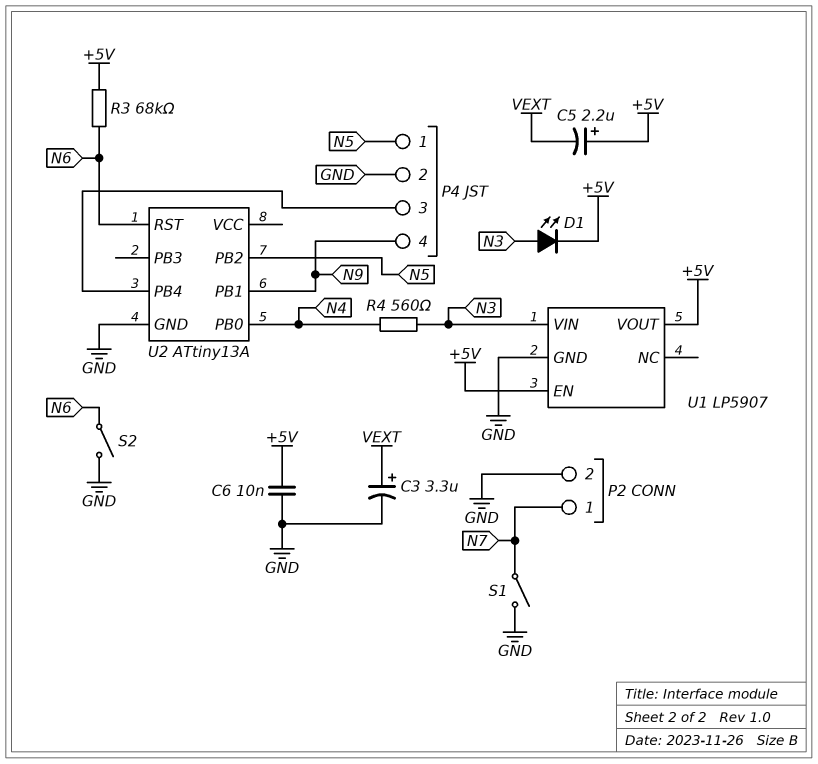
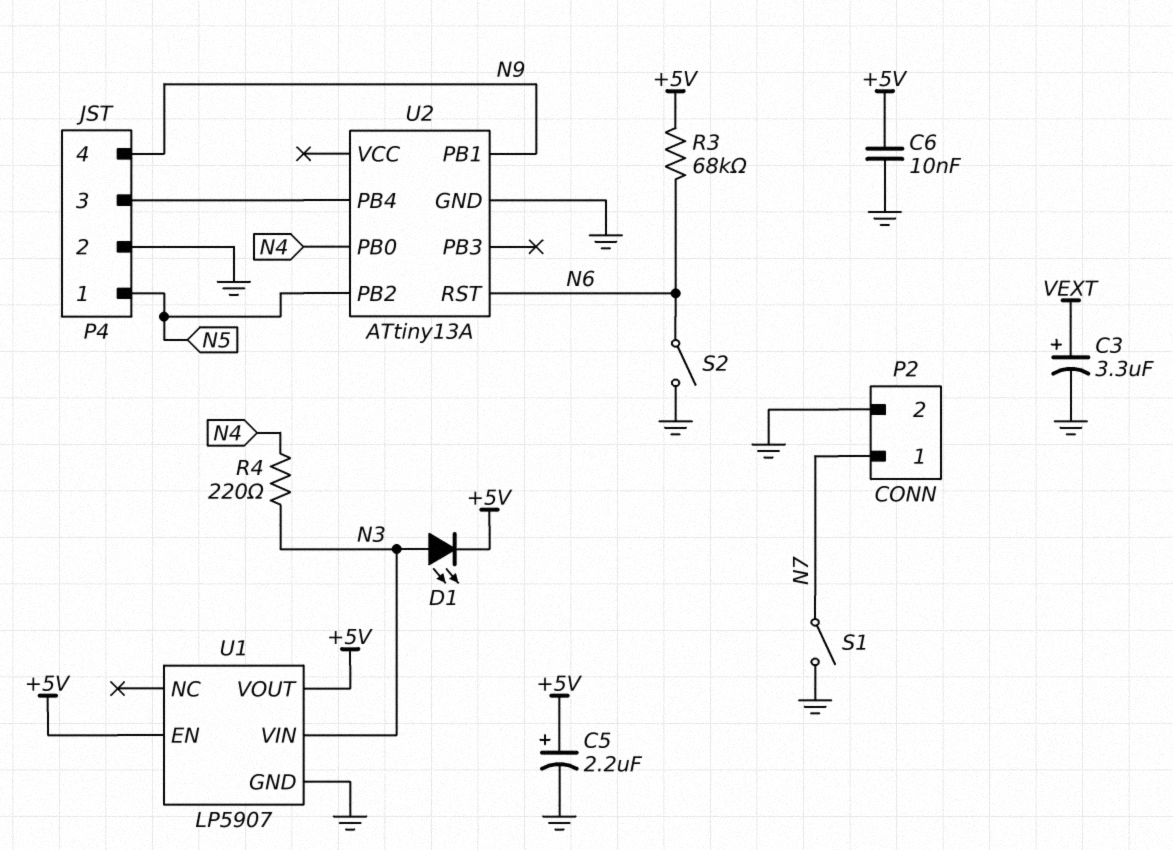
C5: 2.2uF (plus +5V, minus VEXT) -> 2.2uF (plus +5V, minus GND)
R4: 560 (N3, N4) -> 220 (N3, N4)

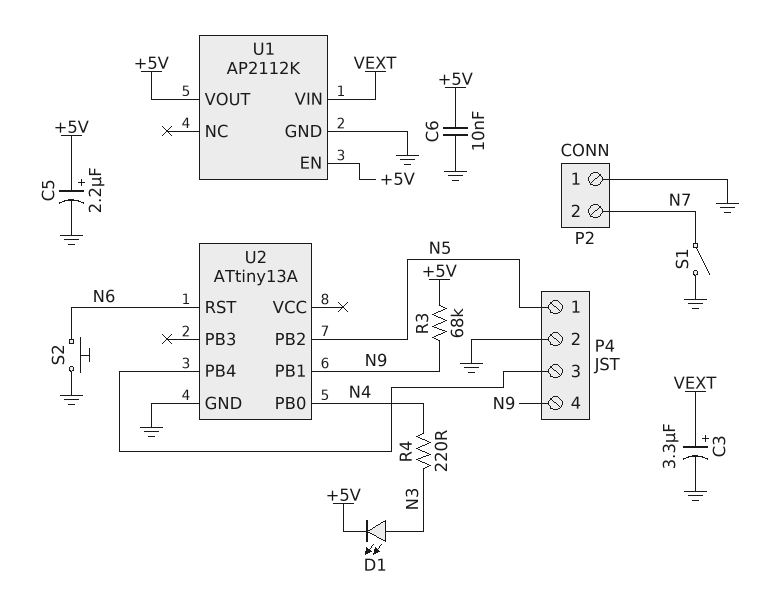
P2 pin 1: N7 -> GND
P2 pin 2: GND -> N7
R3: 68k (+5V, N6) -> 68k (+5V, N9)
S2: switch (GND, N6) -> button (GND, N6)
U1: LP5907 -> AP2112K
U1 pin VIN: N3 -> VEXT

